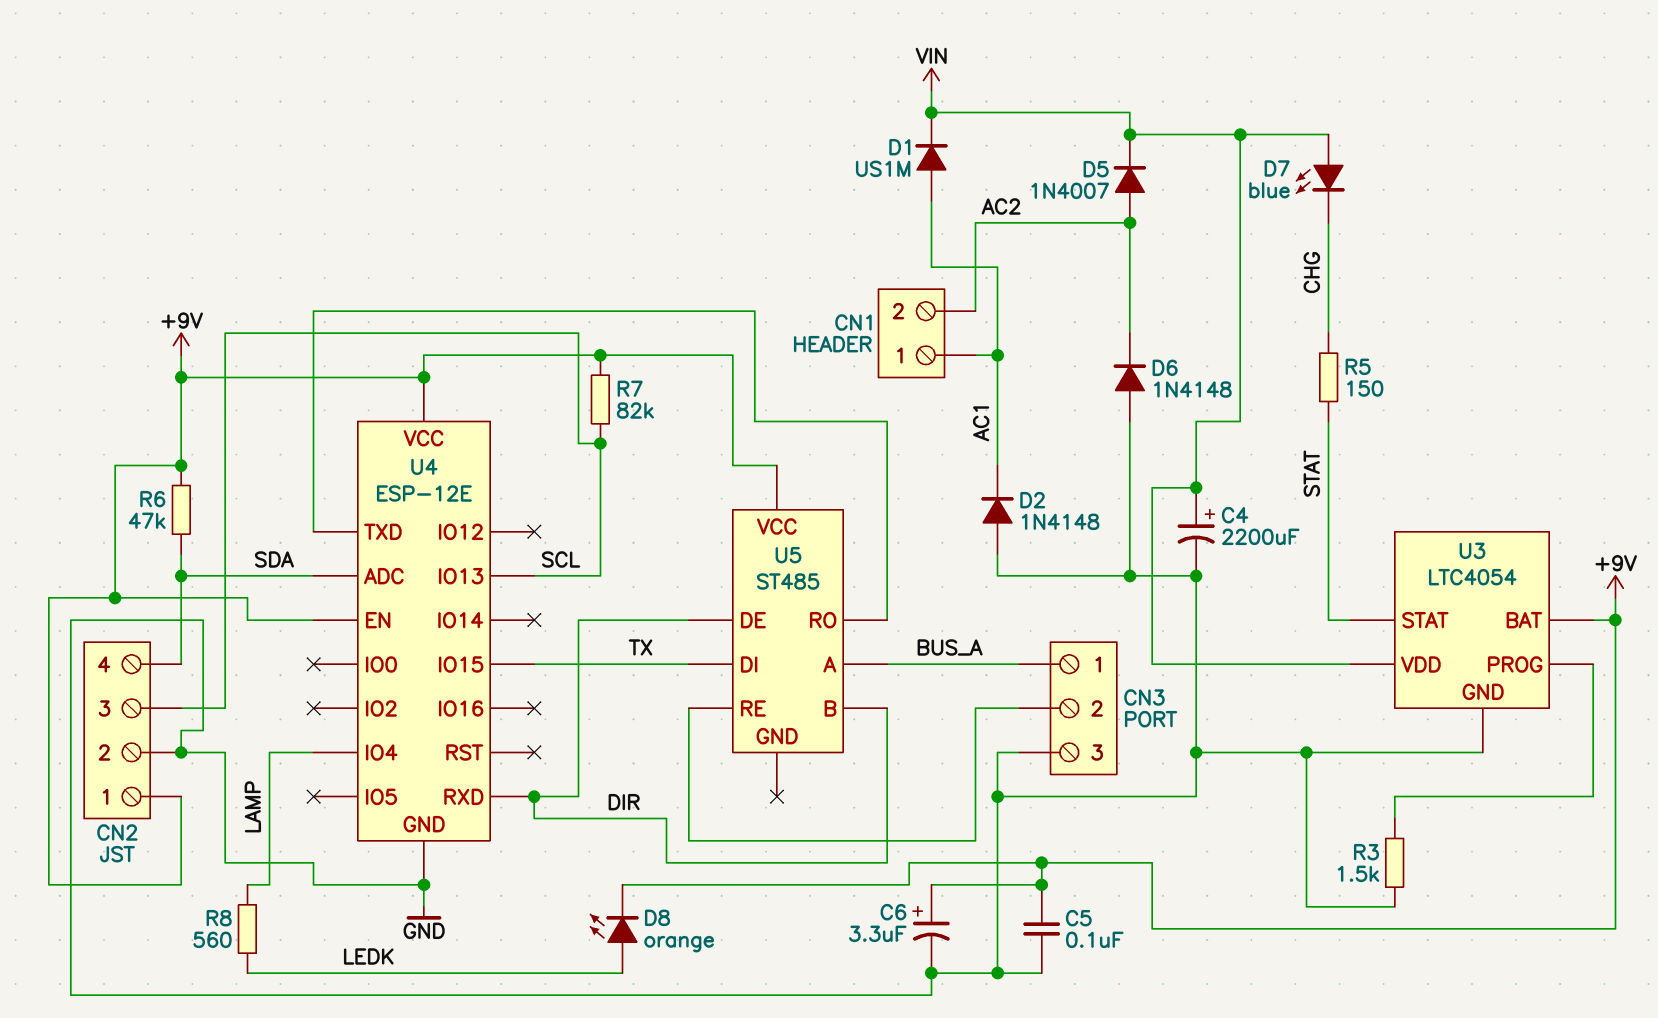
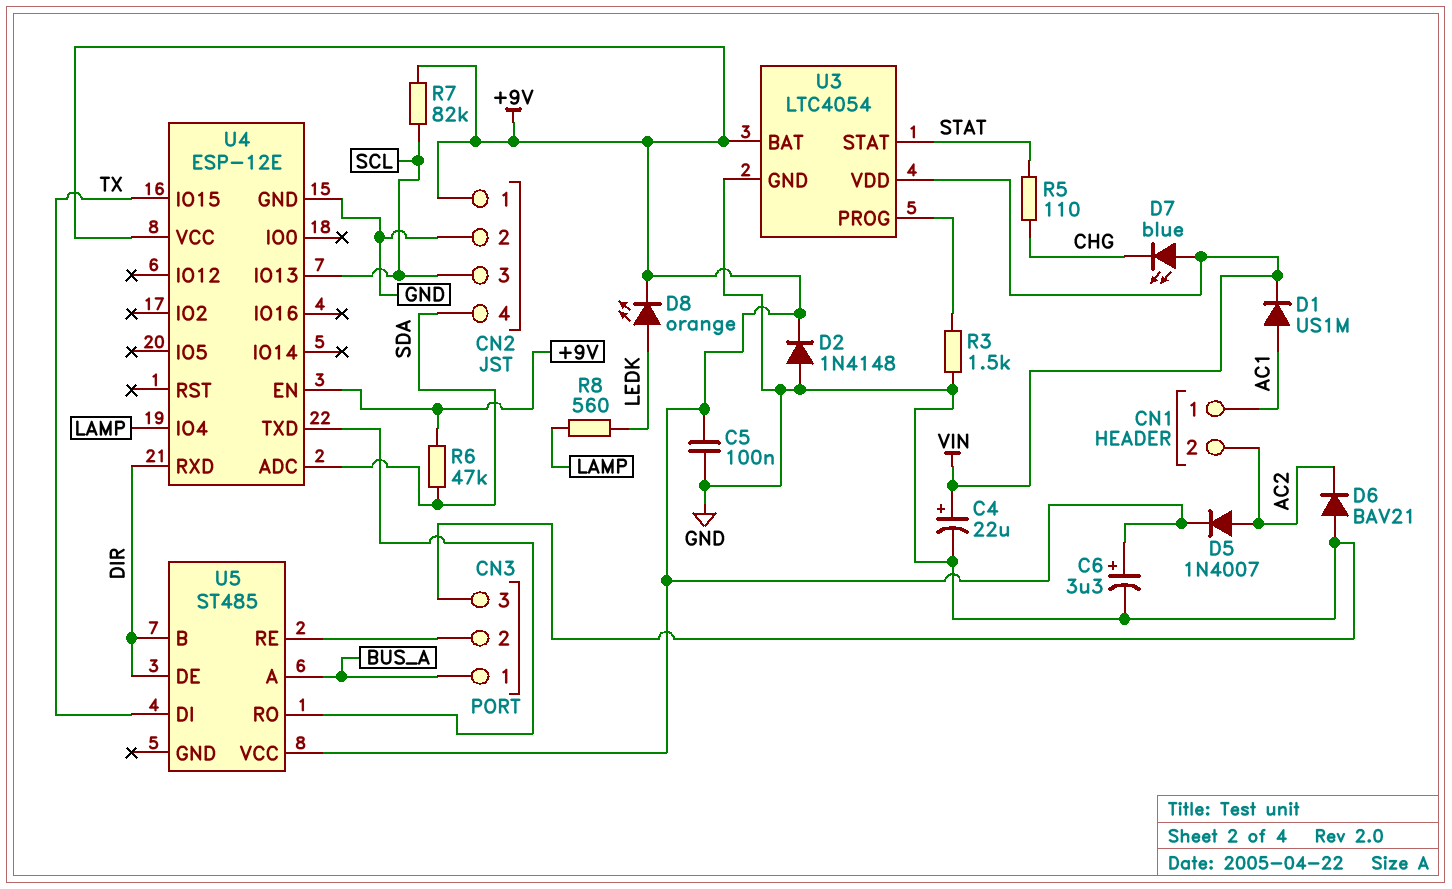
C4: 2200uF (plus VIN, minus GND) -> 22uF (plus VIN, minus GND)
D2: diode 1N4148 (A GND, K AC1) -> diode 1N4148 (A GND, K +9V)
D5: diode 1N4007 (A AC2, K VIN) -> diode 1N4007 (A AC2, K +9V)
D6: diode 1N4148 (A GND, K AC2) -> diode BAV21 (A GND, K AC2)
R5: 150 (CHG, STAT) -> 110 (CHG, STAT)

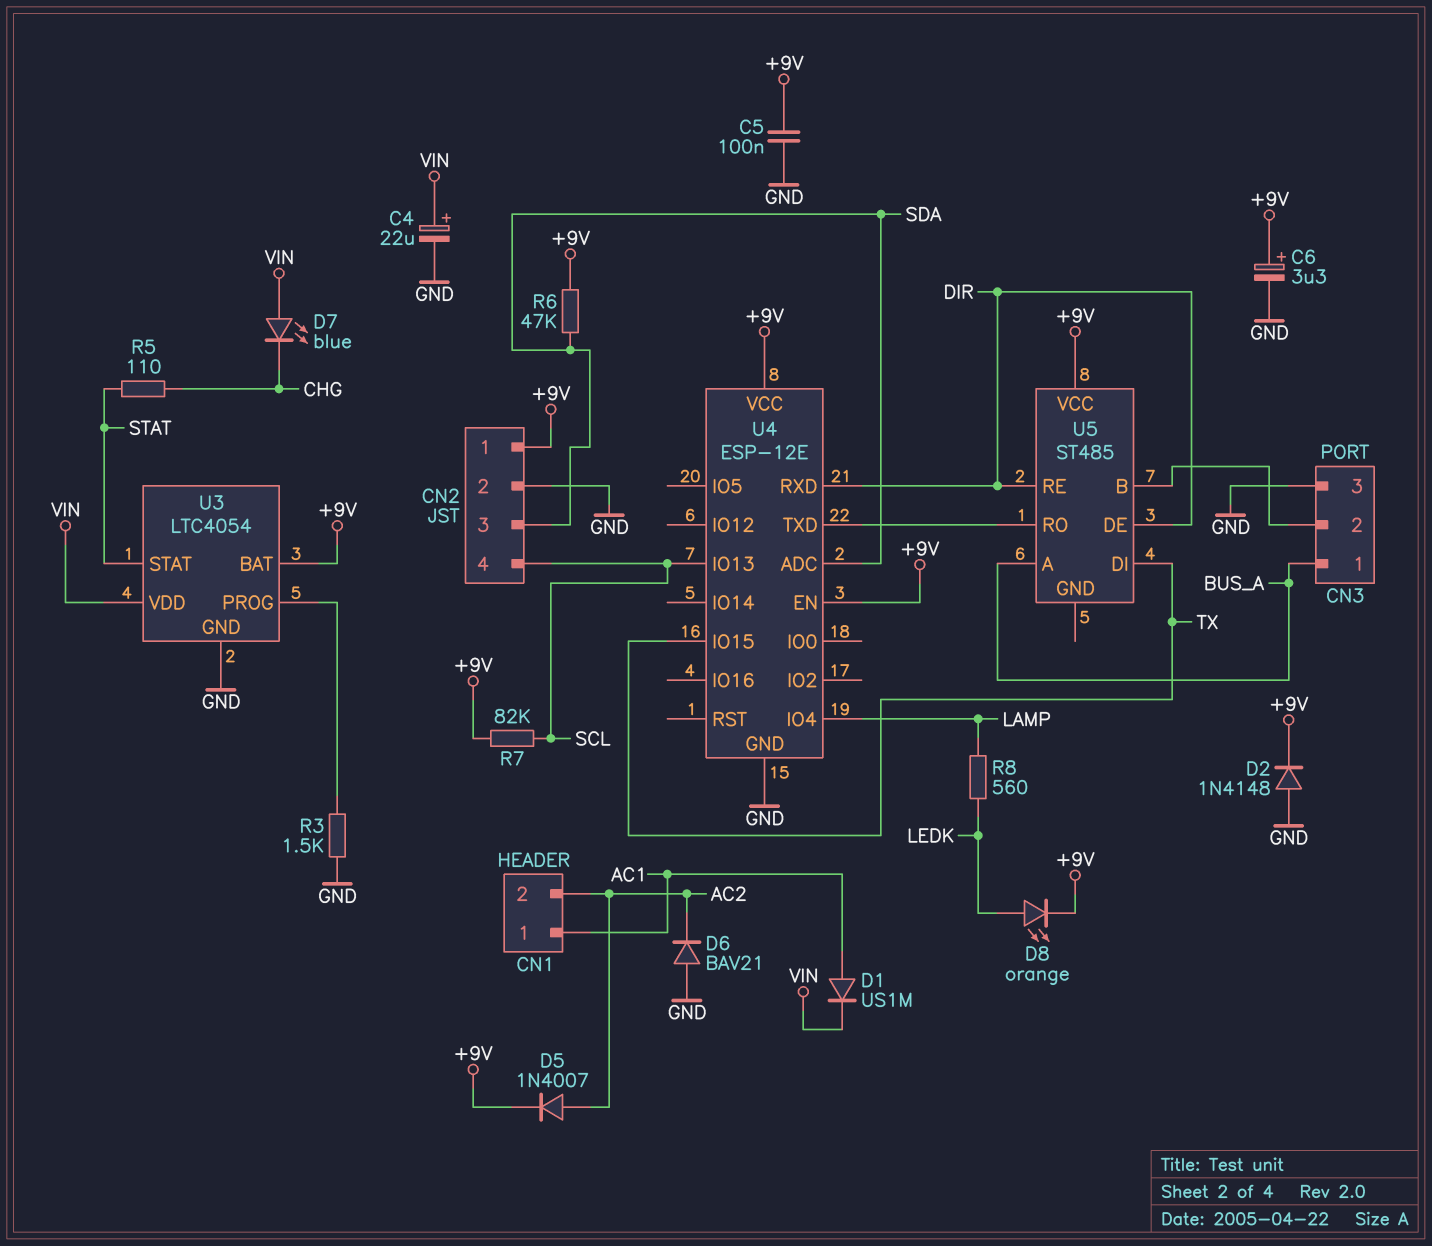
CN2 pin 3: SCL -> SDA
CN2 pin 4: SDA -> SCL
U5 pin B: DIR -> CN3/2
U5 pin RE: CN3/2 -> DIR

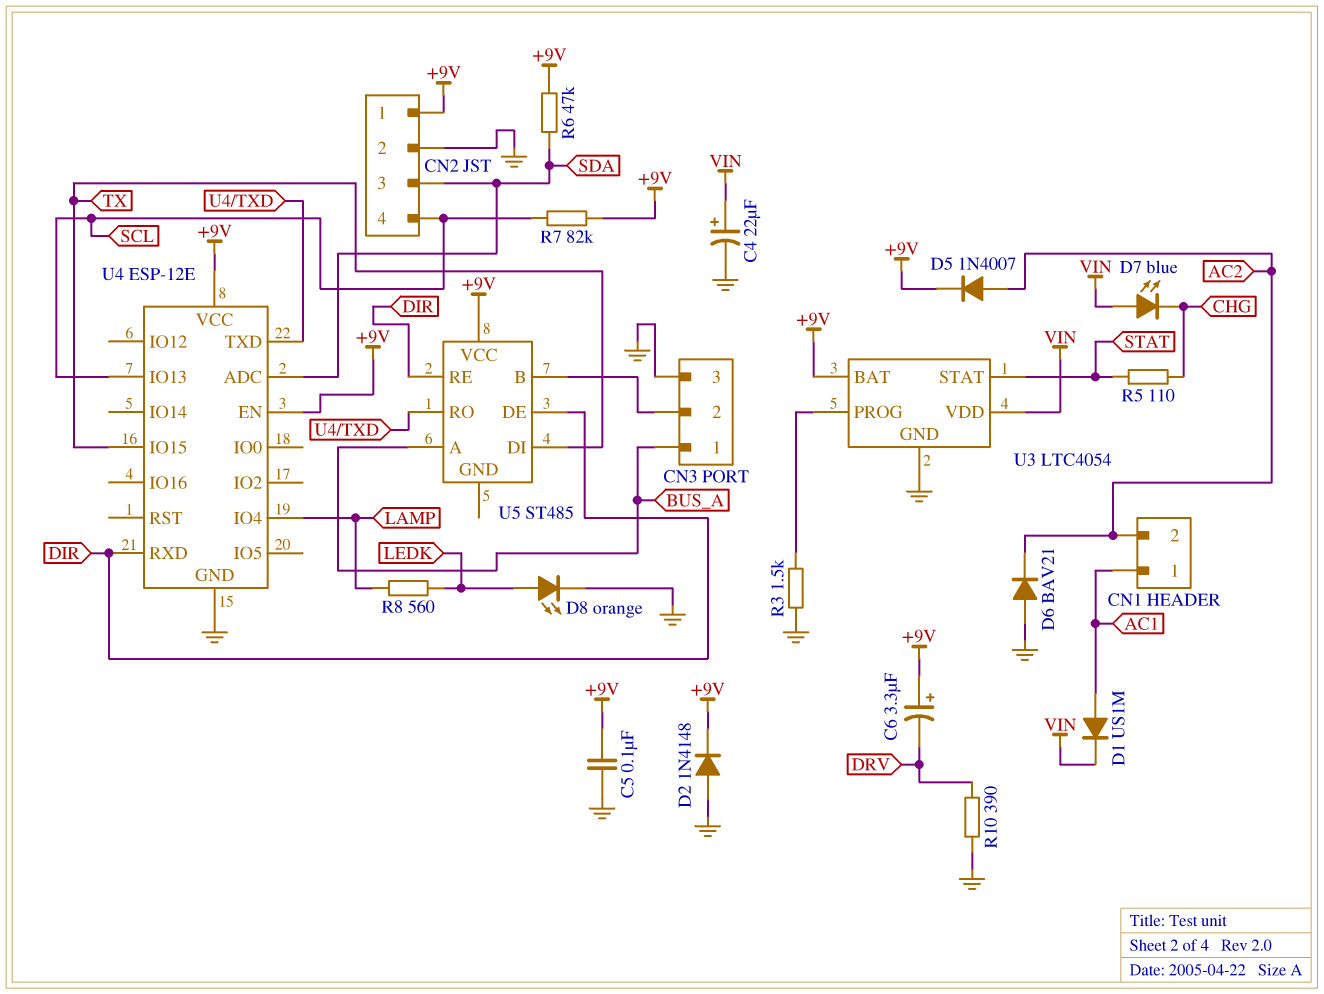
C6: 3.3uF (plus +9V, minus GND) -> 3.3uF (plus +9V, minus DRV)
D8: LED orange (A LEDK, K +9V) -> LED orange (A LEDK, K GND)
R10: none -> 390 (DRV, GND)

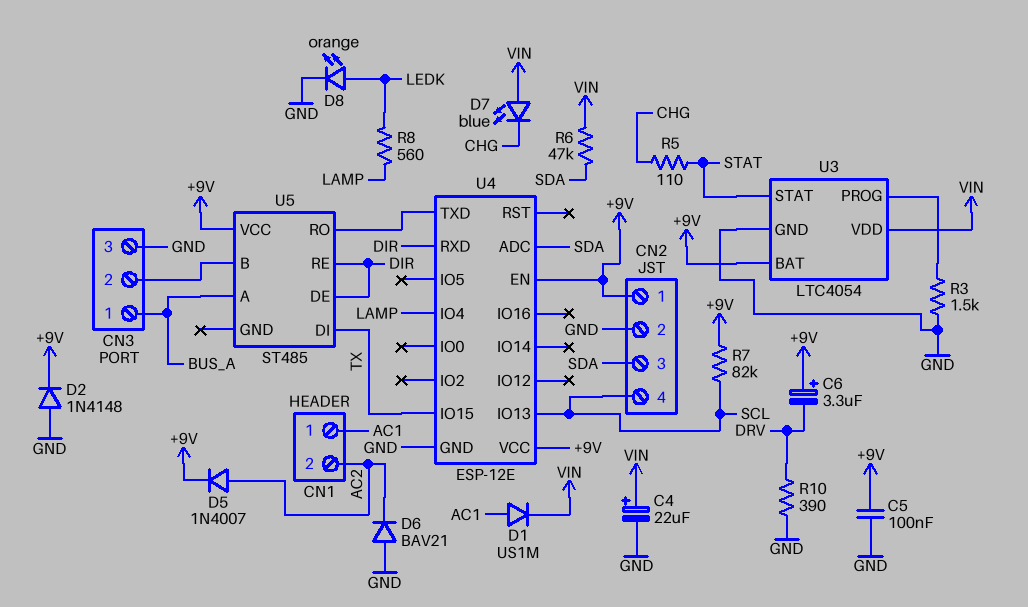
R6: 47k (+9V, SDA) -> 47k (SDA, VIN)

